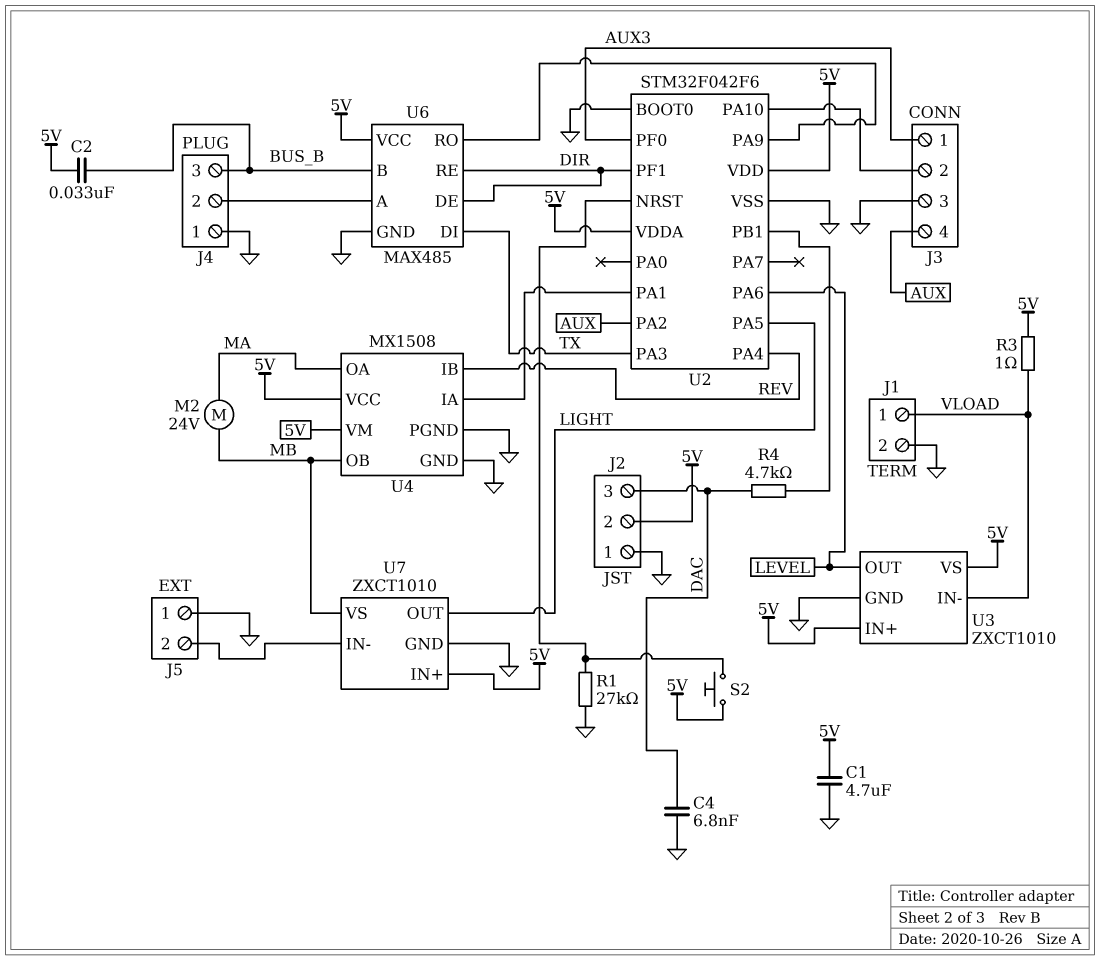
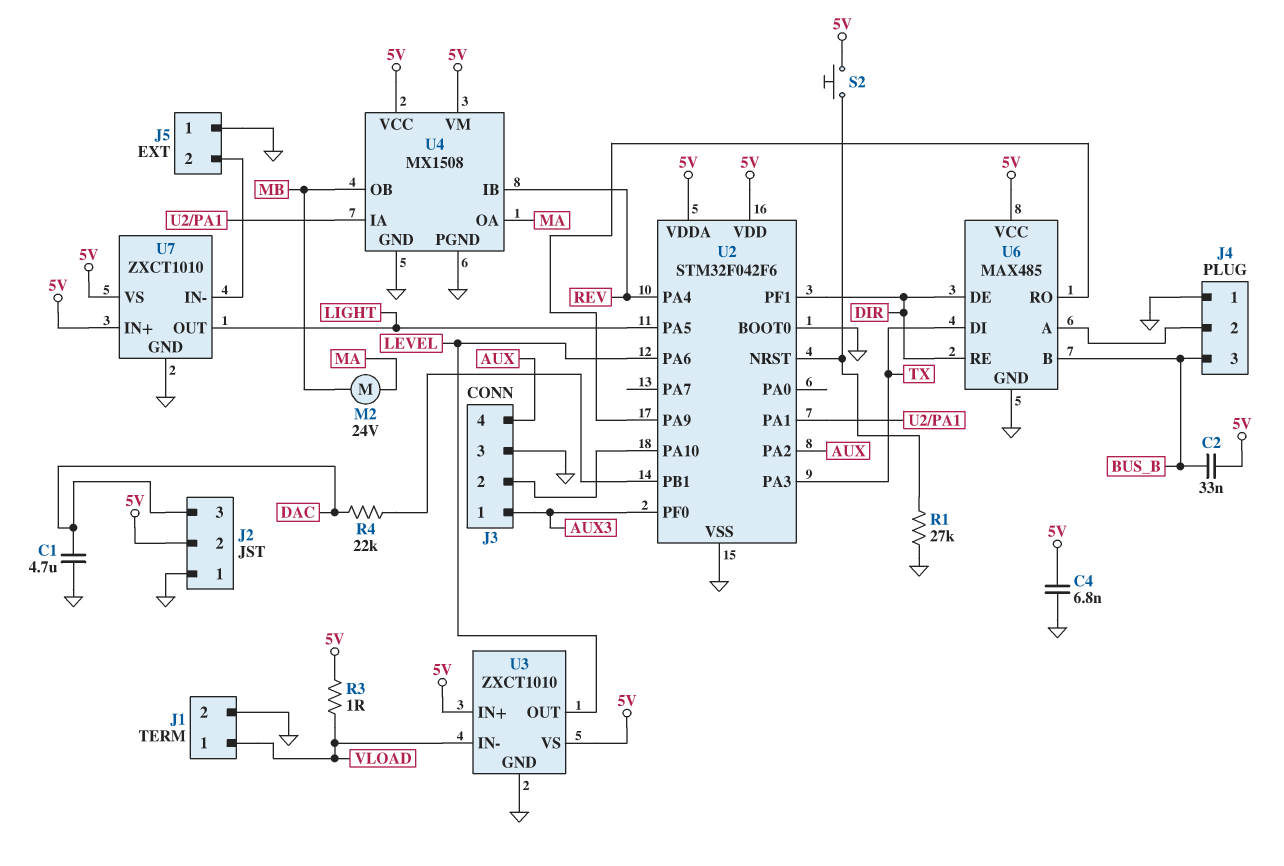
C1: 4.7uF (5V, GND) -> 4.7uF (DAC, GND)
C4: 6.8nF (DAC, GND) -> 6.8nF (5V, GND)
R4: 4.7k (DAC, U2/PB1) -> 22k (DAC, U2/PB1)
U7 pin VS: MB -> 5V

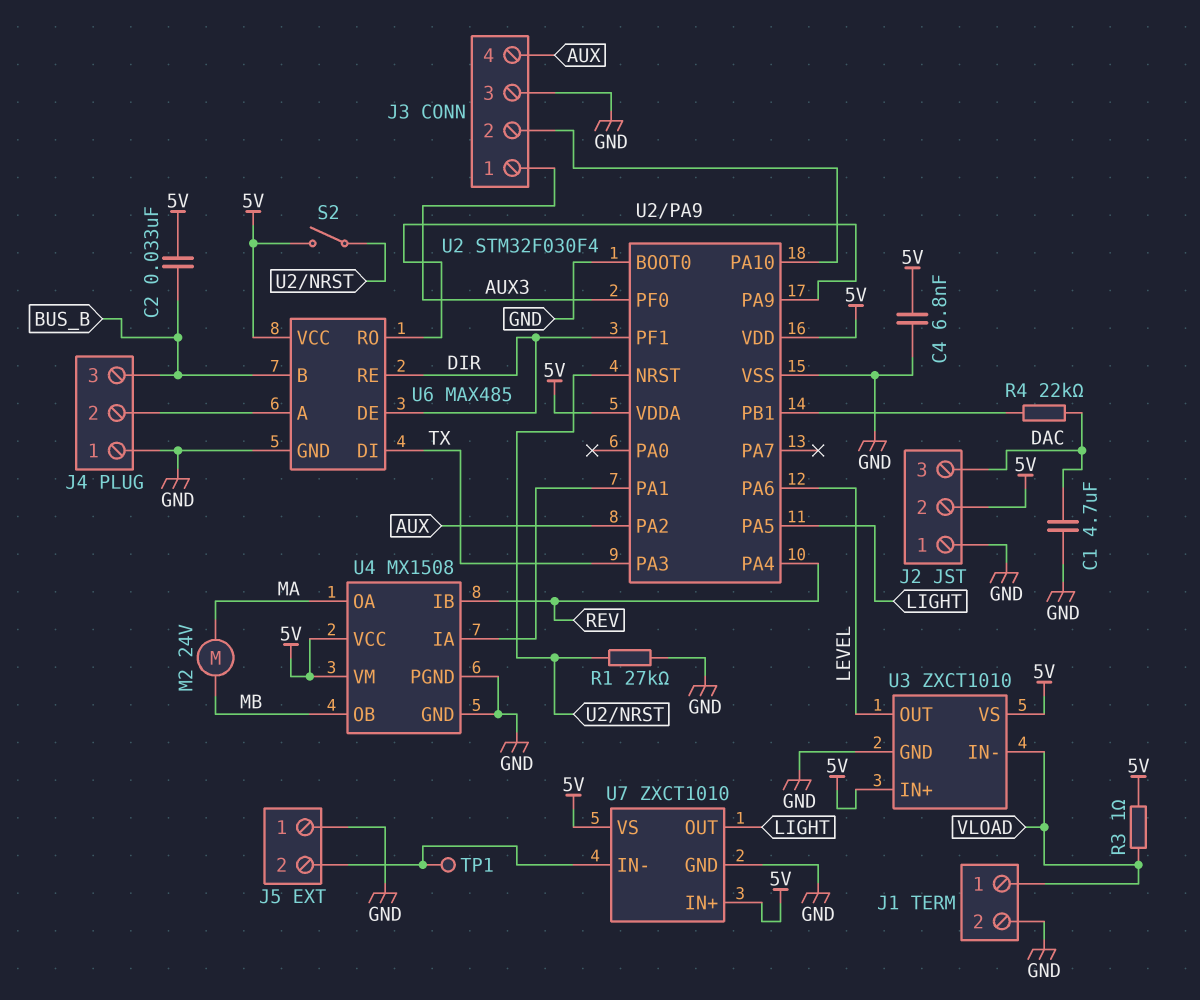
S2: button (5V, U2/NRST) -> switch (5V, U2/NRST)
TP1: none -> test point (J5/2)
U2: STM32F042F6 -> STM32F030F4

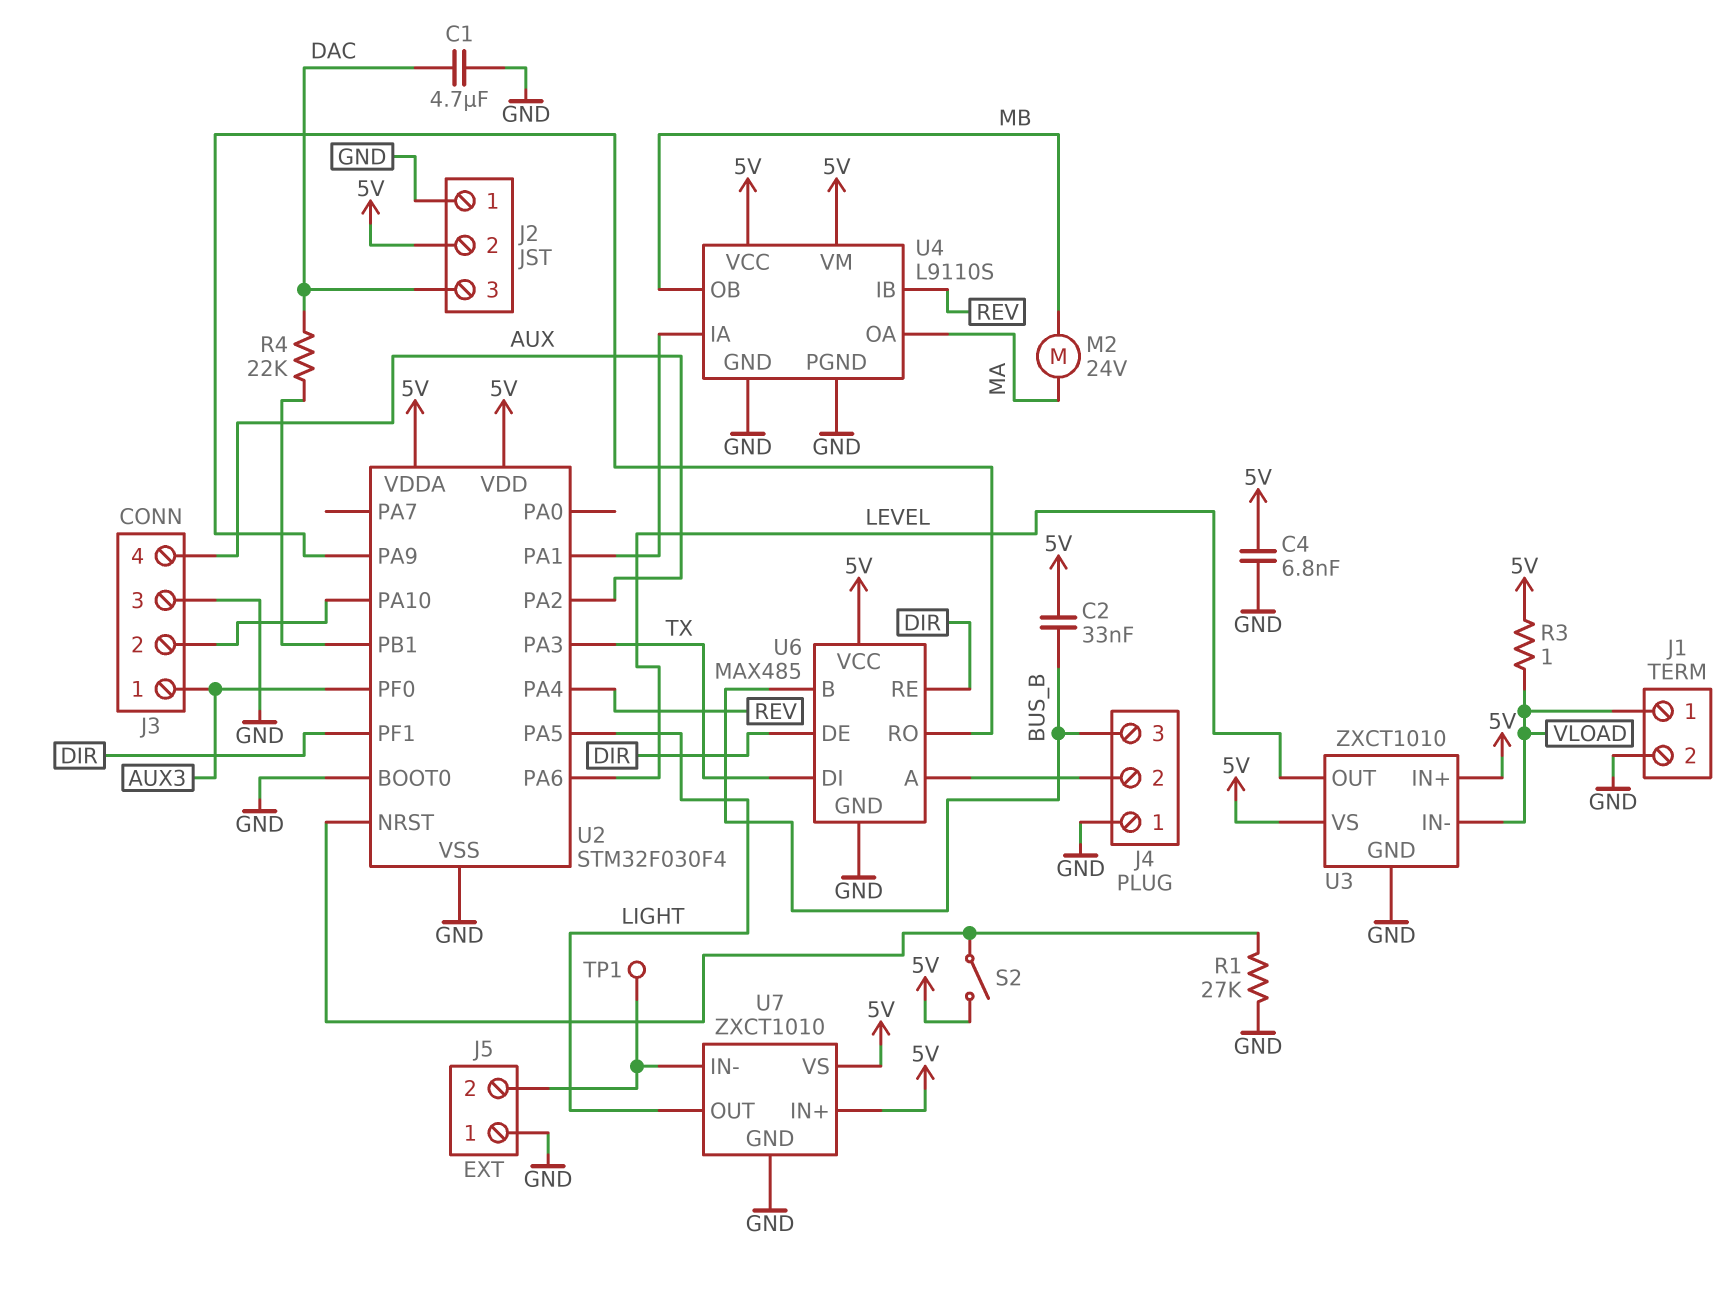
U4: MX1508 -> L9110S

